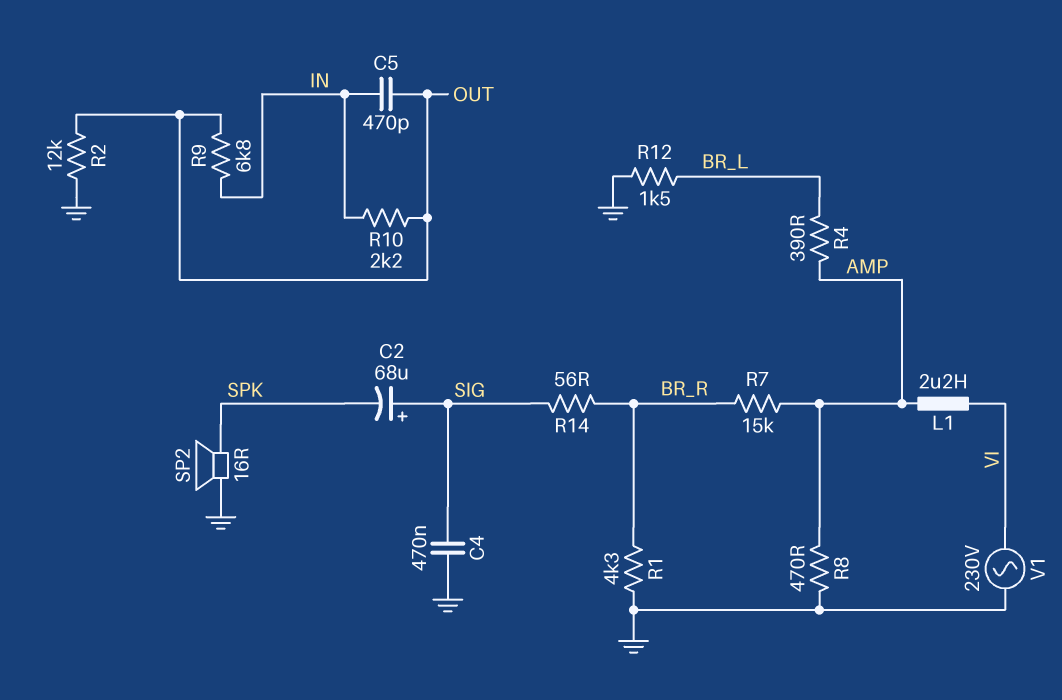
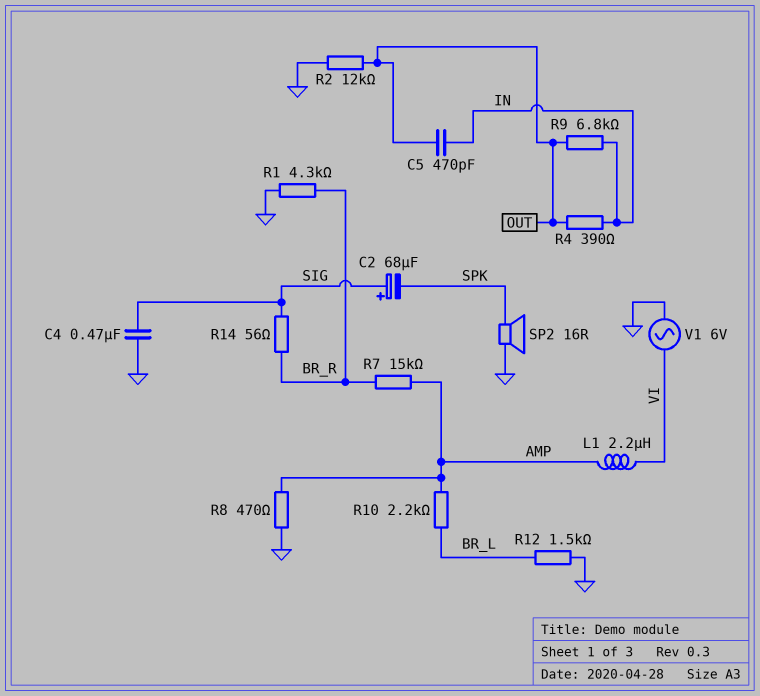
R4: 390 (AMP, BR_L) -> 390 (IN, OUT)
R10: 2.2k (IN, OUT) -> 2.2k (AMP, BR_L)
V1: AC 230V (GND, VI) -> AC 6V (GND, VI)

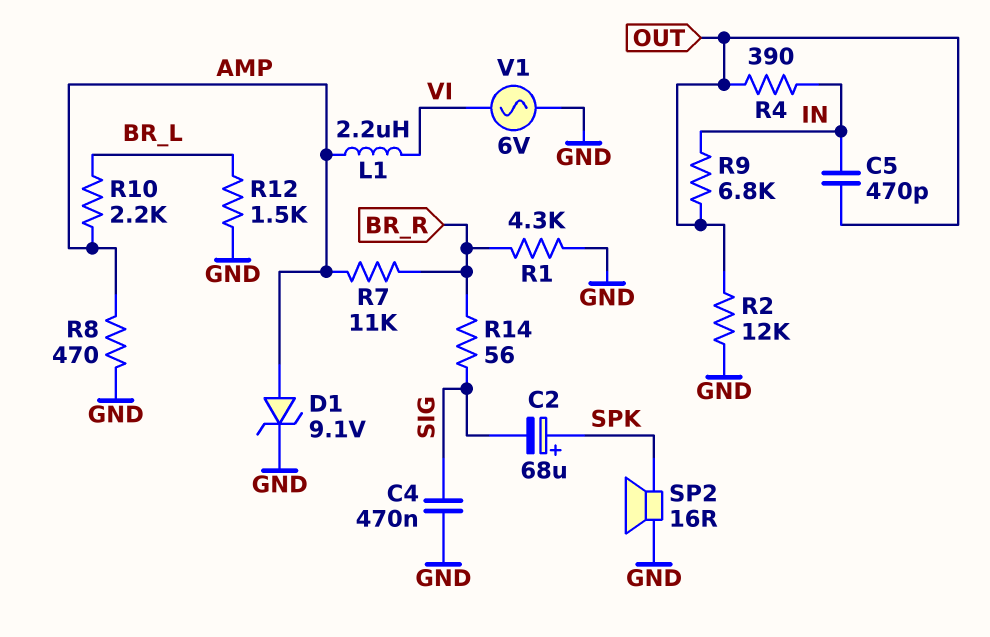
C2: 68uF (plus SIG, minus SPK) -> 68uF (plus SPK, minus SIG)
D1: none -> zener 9.1V (A AMP, K GND)
R7: 15k (AMP, BR_R) -> 11k (AMP, BR_R)

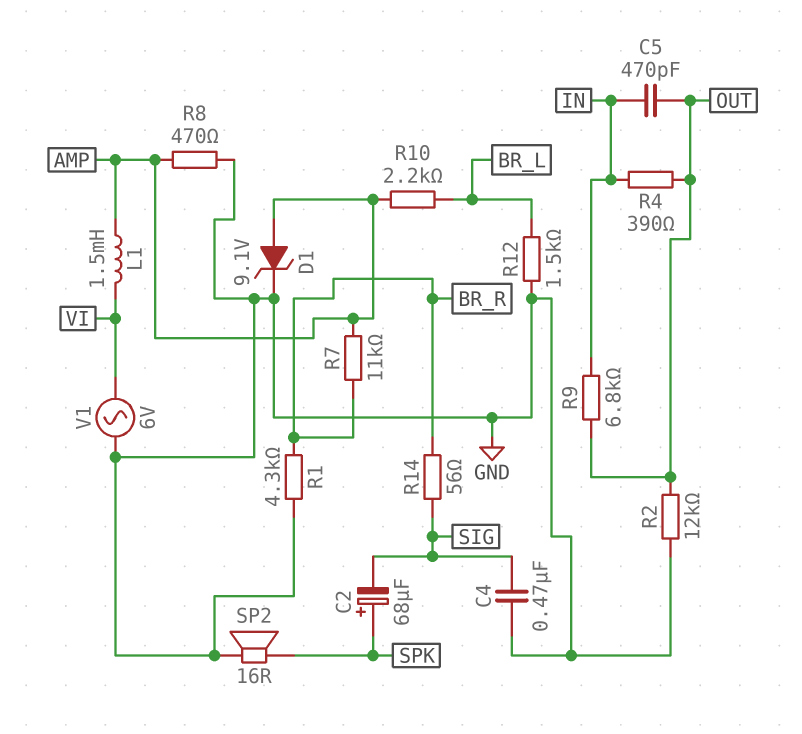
L1: 2.2uH (AMP, VI) -> 1.5mH (AMP, VI)

